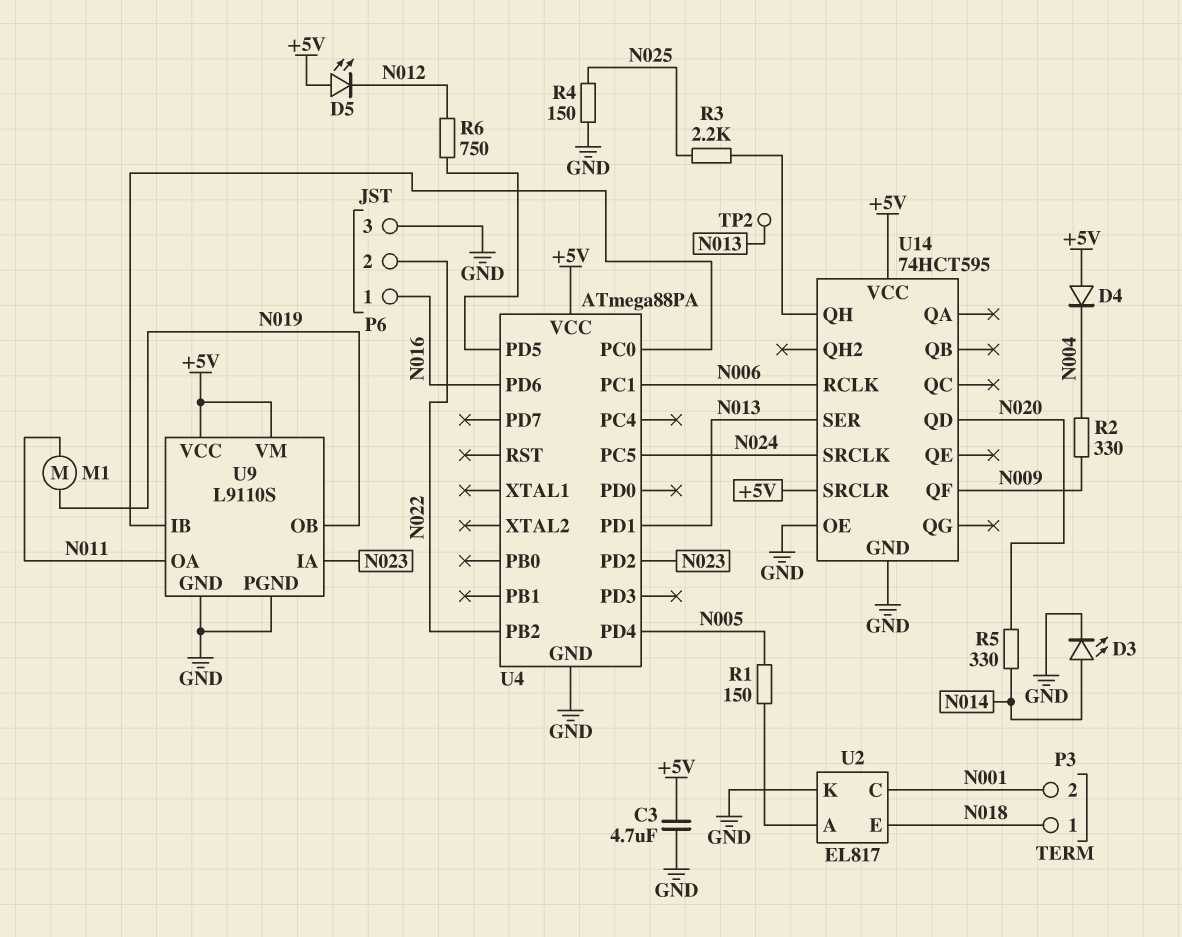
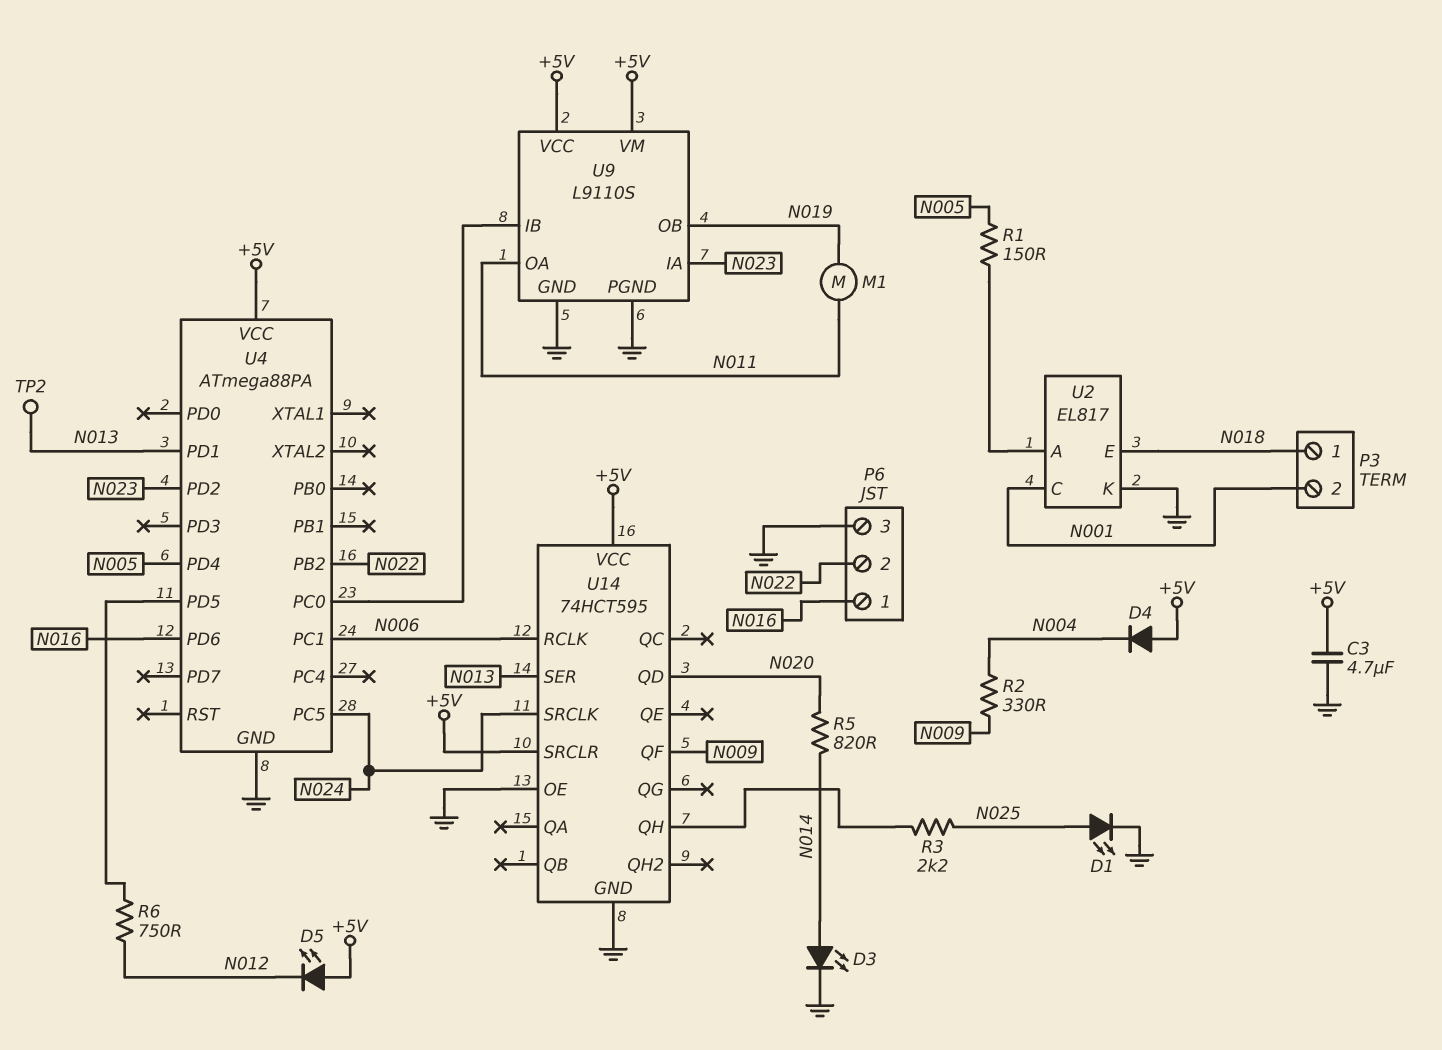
D1: none -> LED (A N025, K GND)
R4: 150 (GND, N025) -> none
R5: 330 (N014, N020) -> 820 (N014, N020)

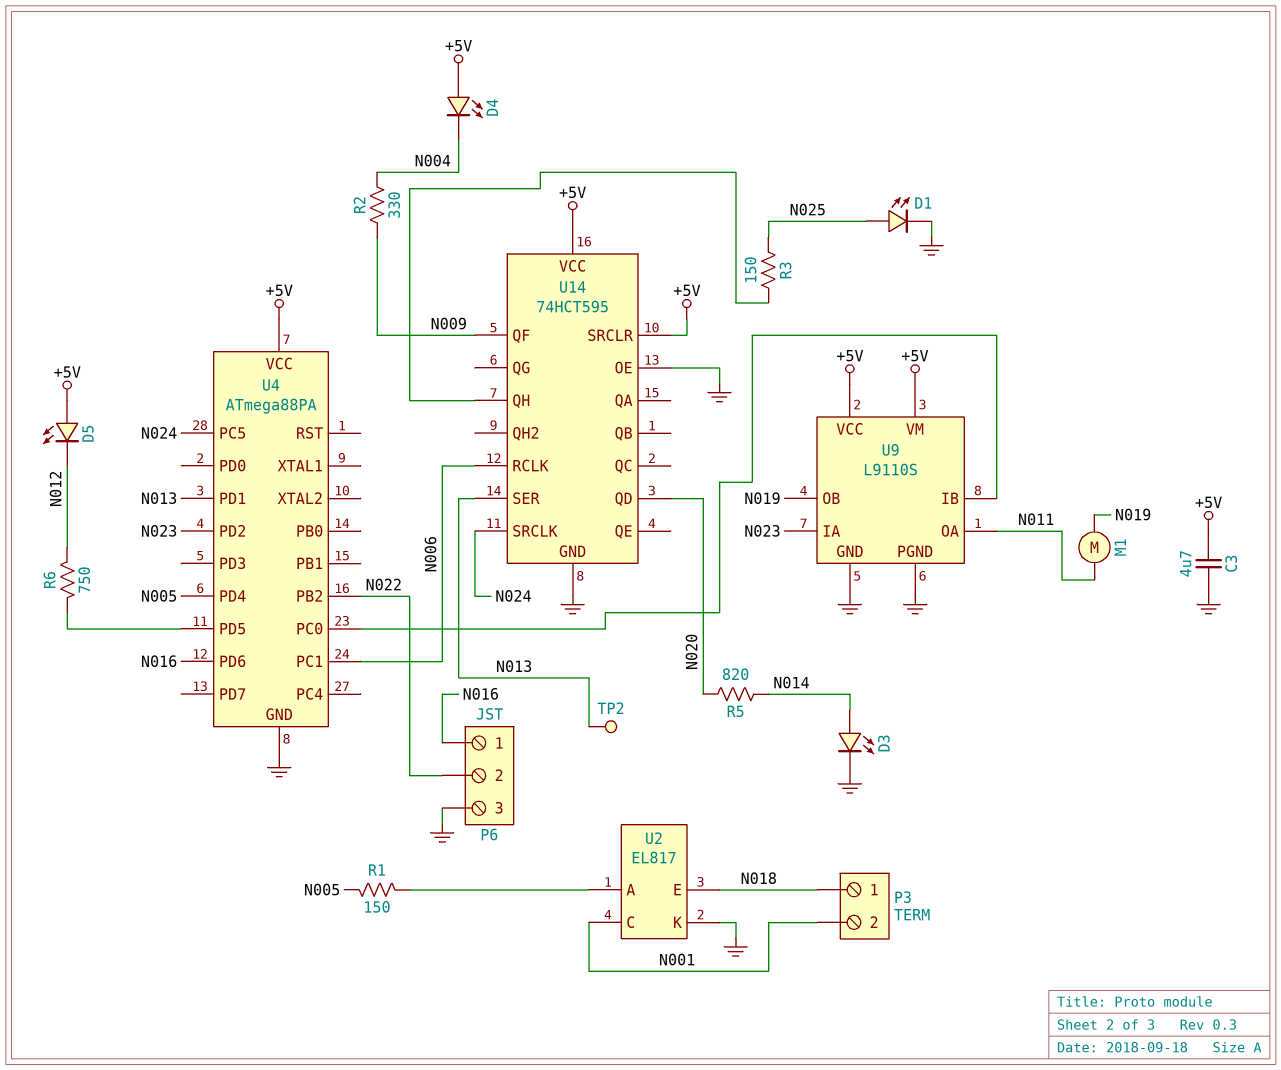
D4: diode (A +5V, K N004) -> LED (A +5V, K N004)
R3: 2.2k (N025, U14/QH) -> 150 (N025, U14/QH)

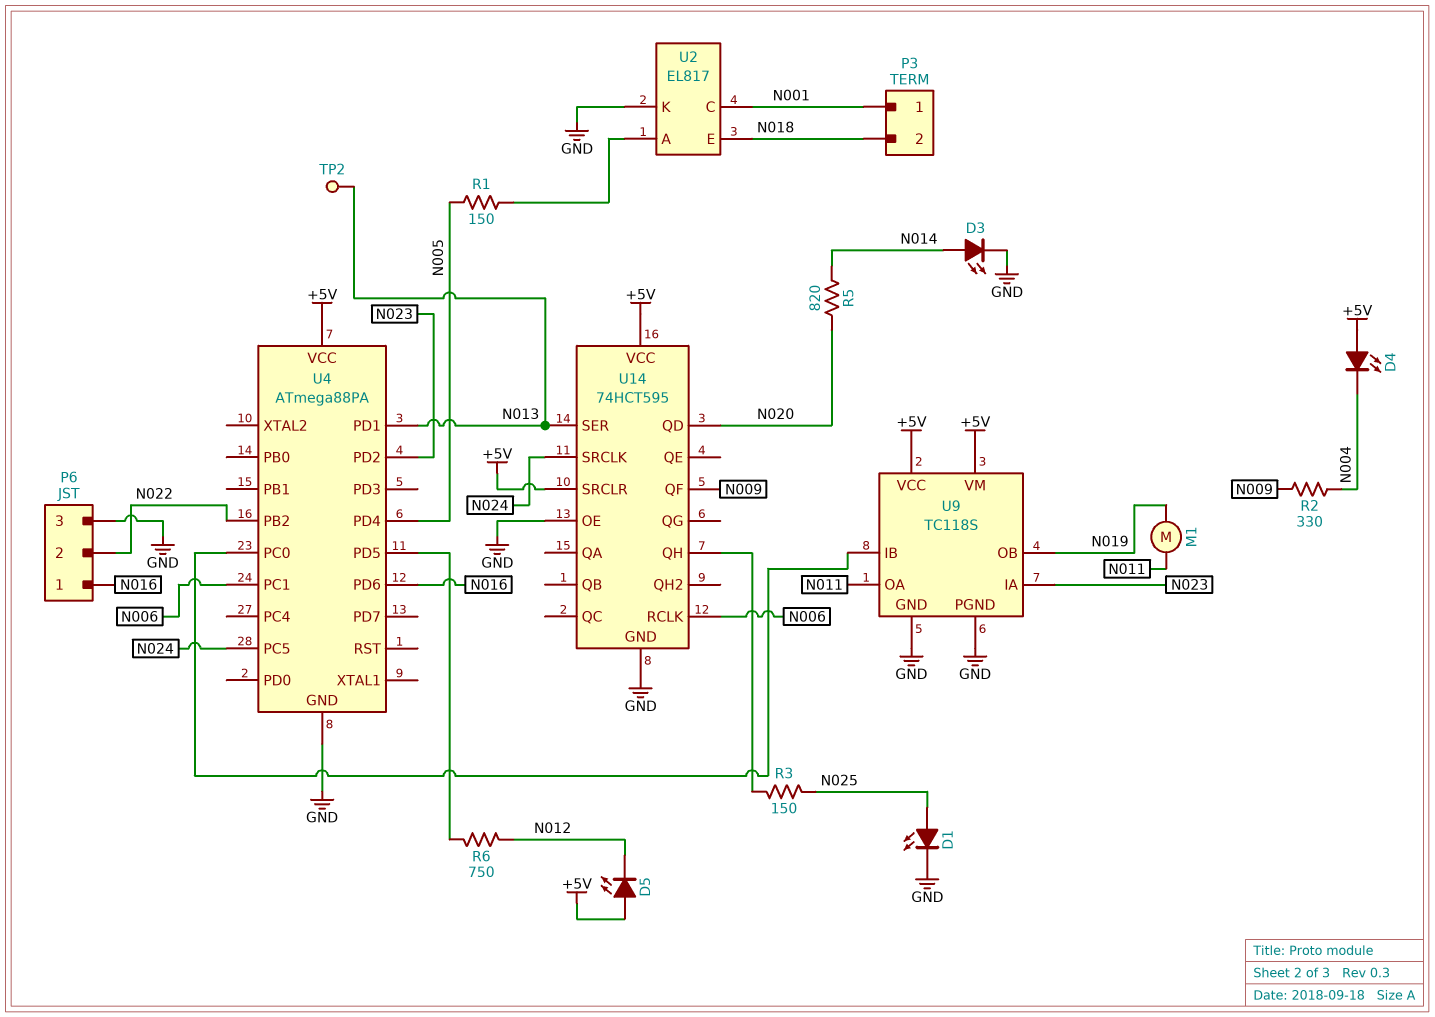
C3: 4.7uF (+5V, GND) -> none
P3 pin 1: N018 -> N001
P3 pin 2: N001 -> N018
U9: L9110S -> TC118S

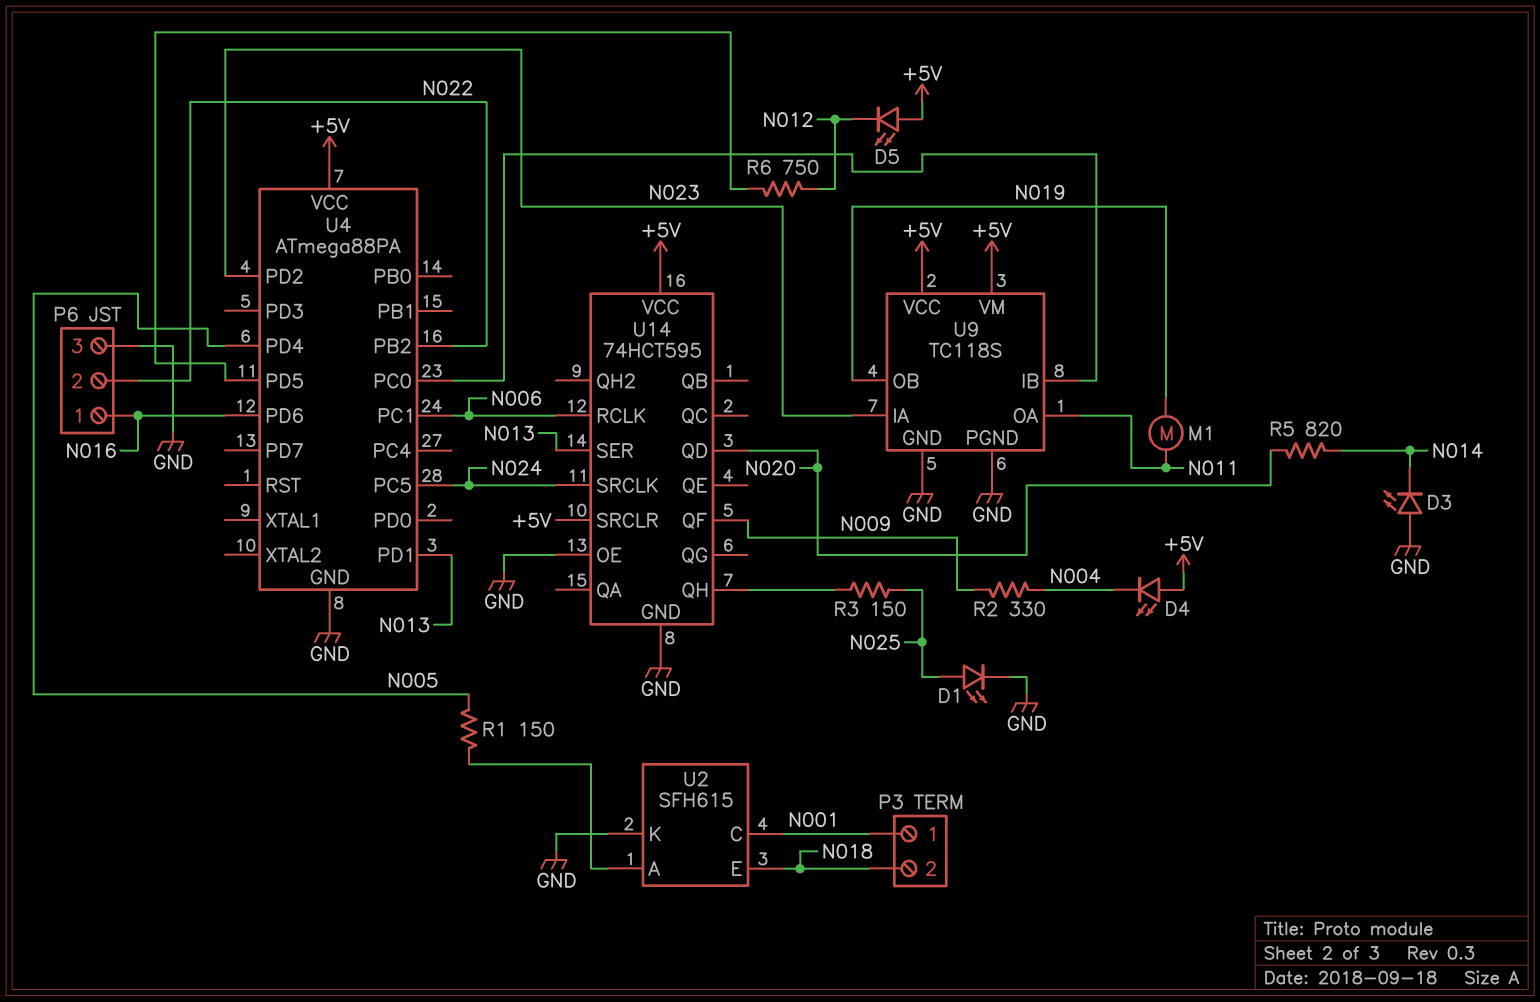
D3: LED (A N014, K GND) -> LED (A GND, K N014)
TP2: test point (N013) -> none
U2: EL817 -> SFH615

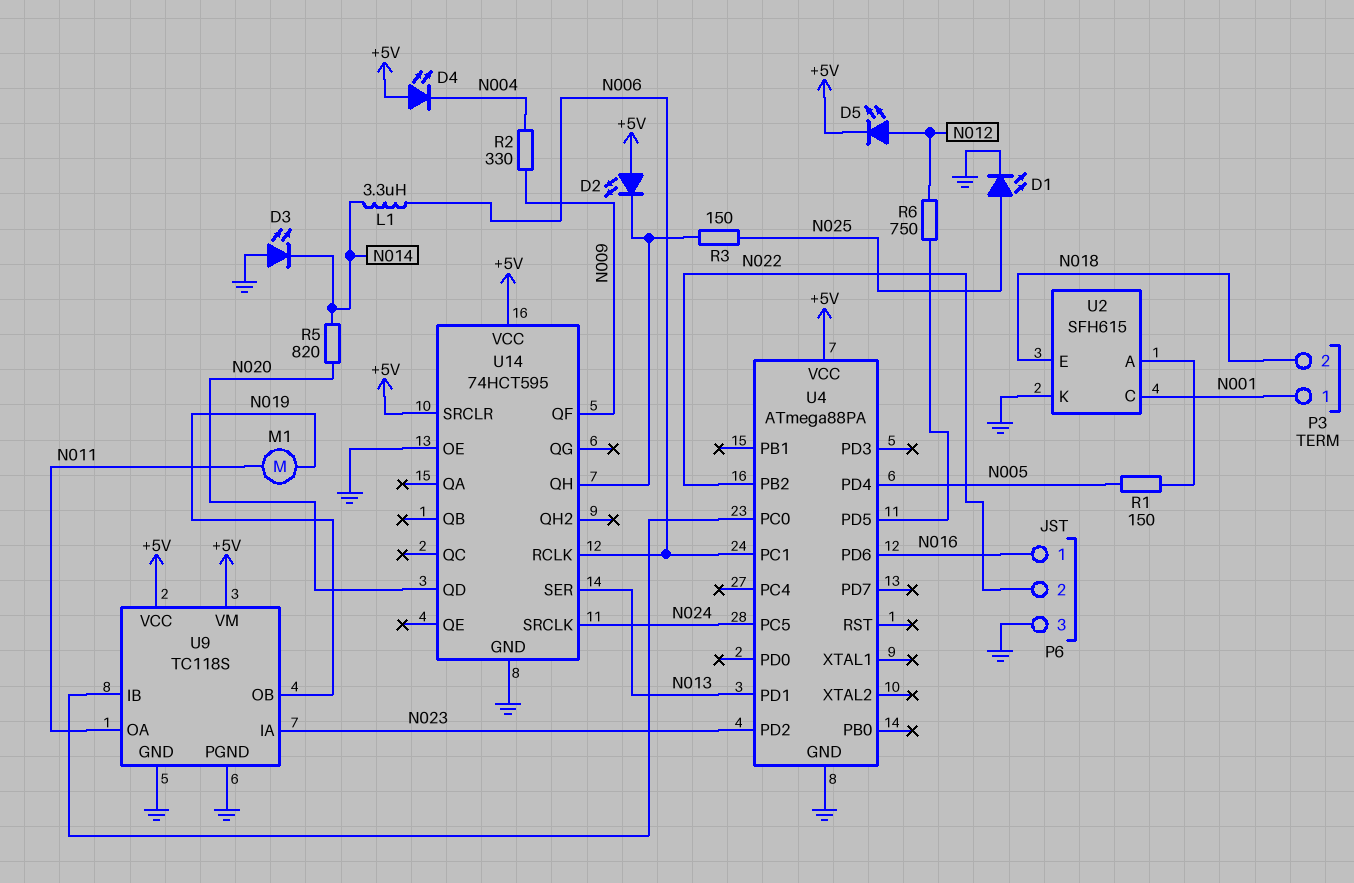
D2: none -> LED (A +5V, K U14/QH)
D5: LED (A +5V, K N012) -> LED (A N012, K +5V)
L1: none -> 3.3uH (N006, N014)

